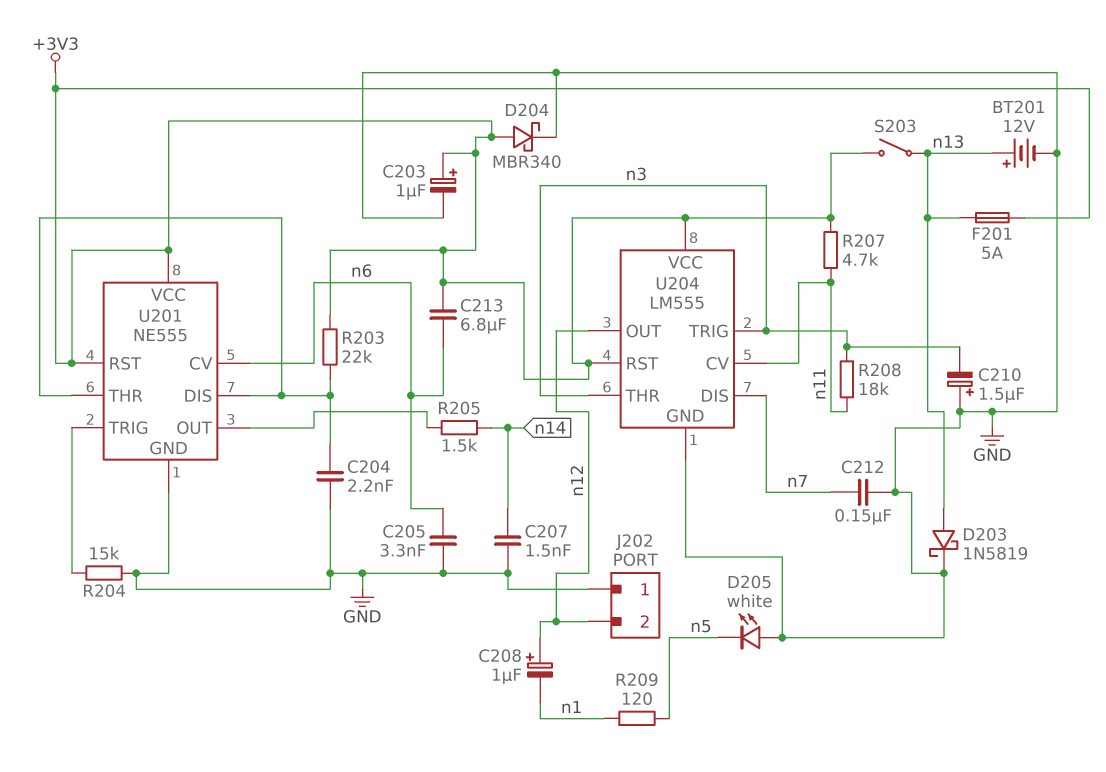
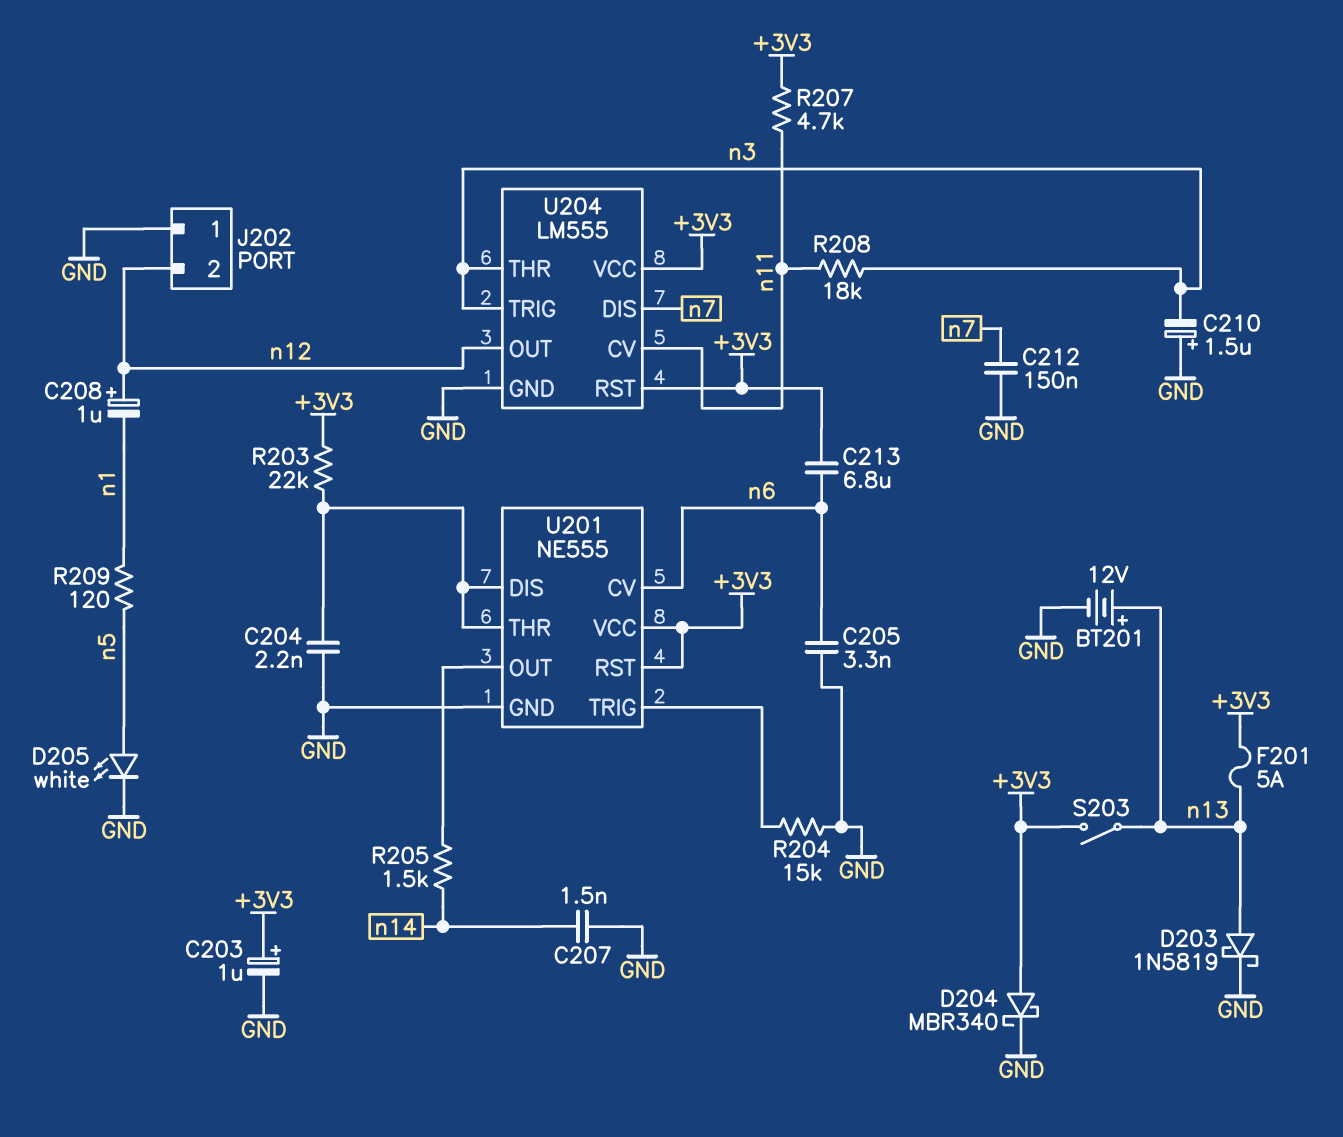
D205: LED white (A GND, K n5) -> LED white (A n5, K GND)

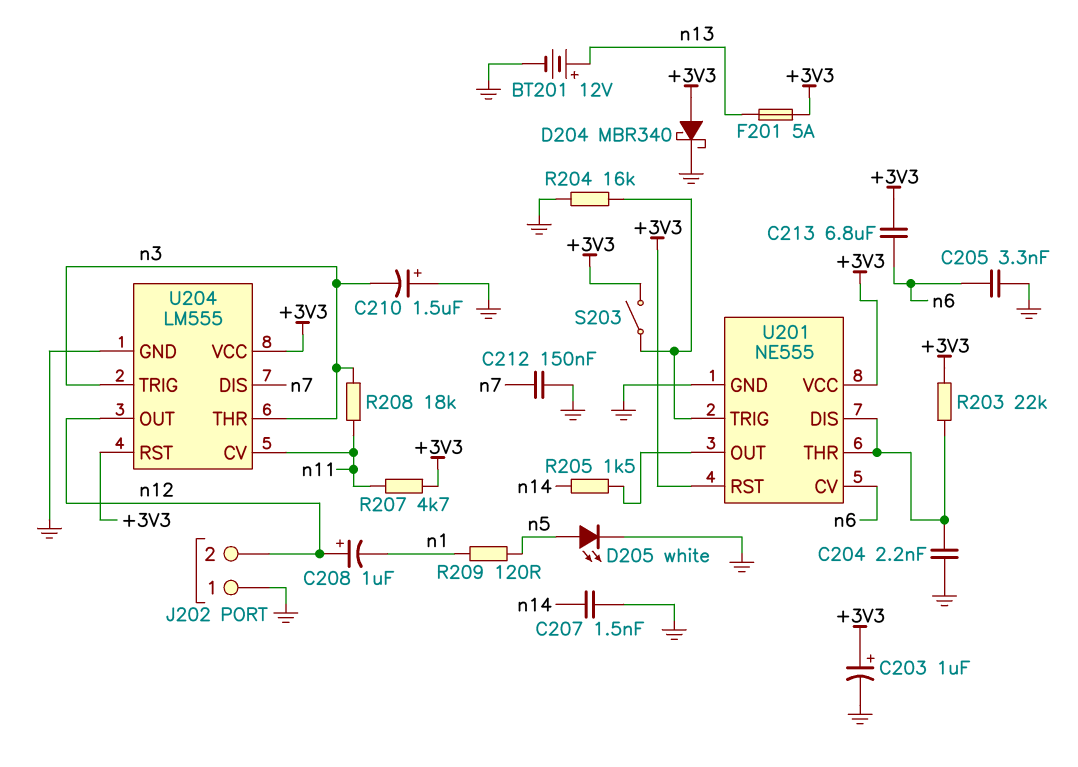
D203: schottky 1N5819 (A n13, K GND) -> none
R204: 15k (GND, U201/TRIG) -> 16k (GND, U201/TRIG)
S203: switch (+3V3, n13) -> switch (+3V3, U201/TRIG)

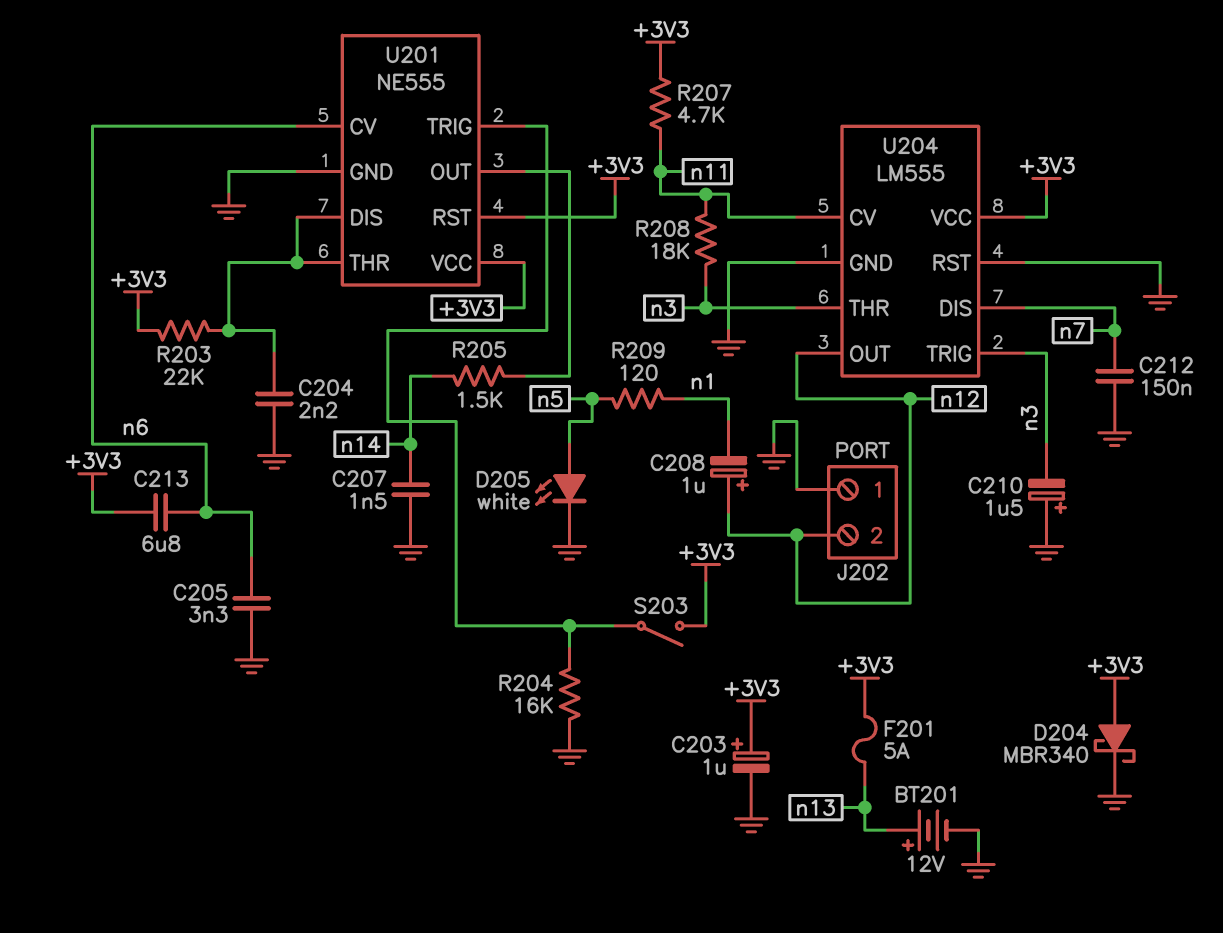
U204 pin RST: +3V3 -> GND

